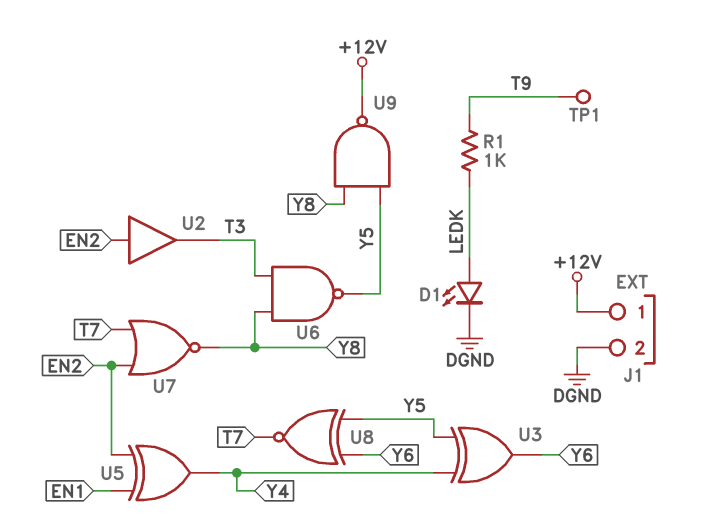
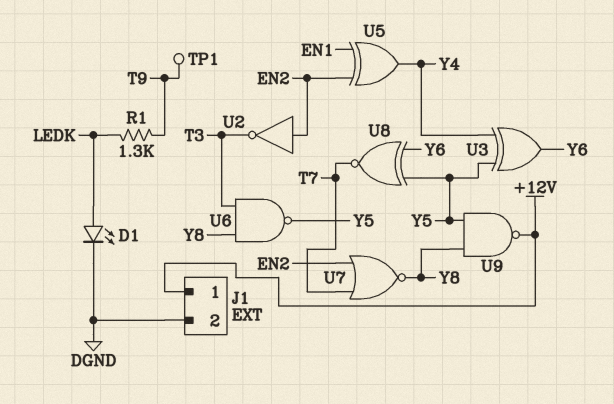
R1: 1k (LEDK, T9) -> 1.3k (LEDK, T9)
U2: buffer (in EN2, out T3) -> NOT (in EN2, out T3)

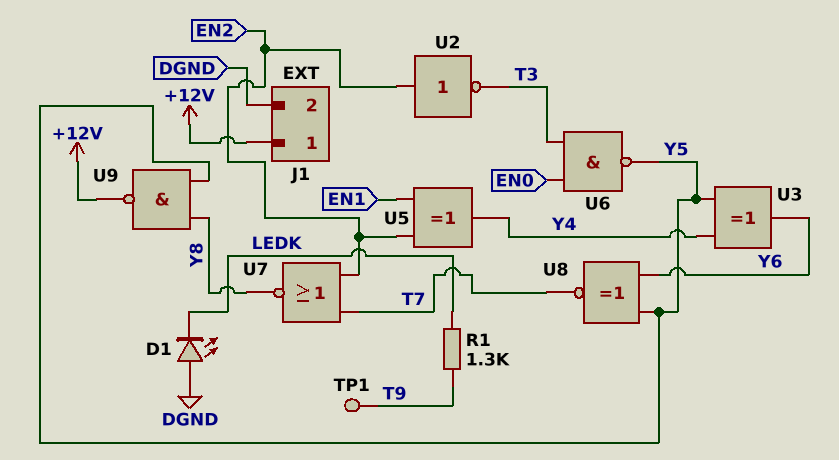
D1: LED (A LEDK, K DGND) -> LED (A DGND, K LEDK)
U6: NAND (in T3, in Y8, out Y5) -> NAND (in EN0, in T3, out Y5)

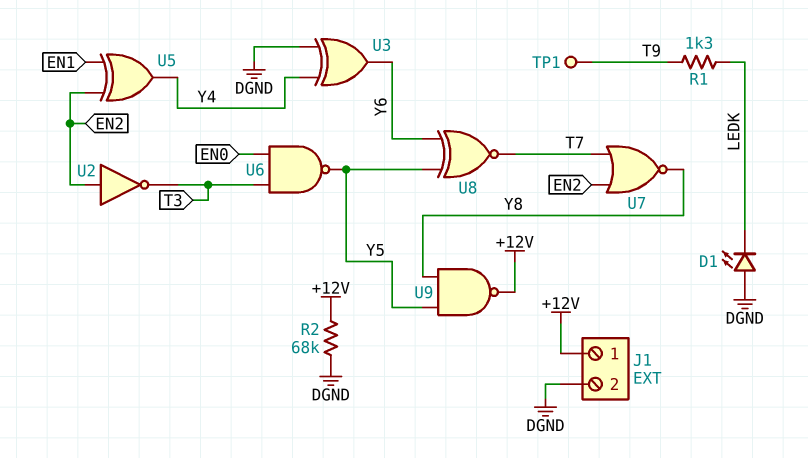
R2: none -> 68k (+12V, DGND)
U3: XOR (in Y4, in Y5, out Y6) -> XOR (in DGND, in Y4, out Y6)

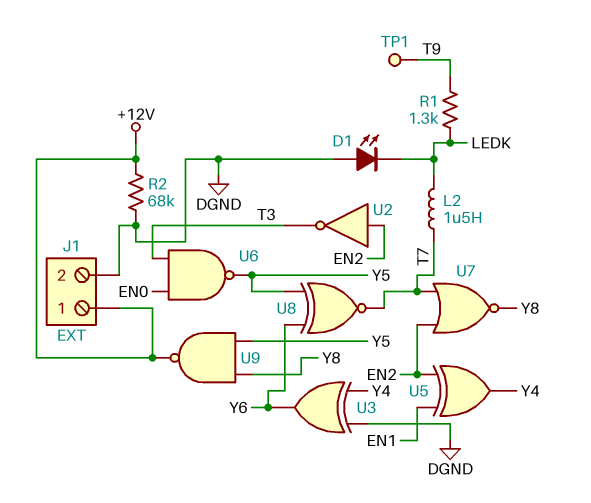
L2: none -> 1.5uH (LEDK, T7)

